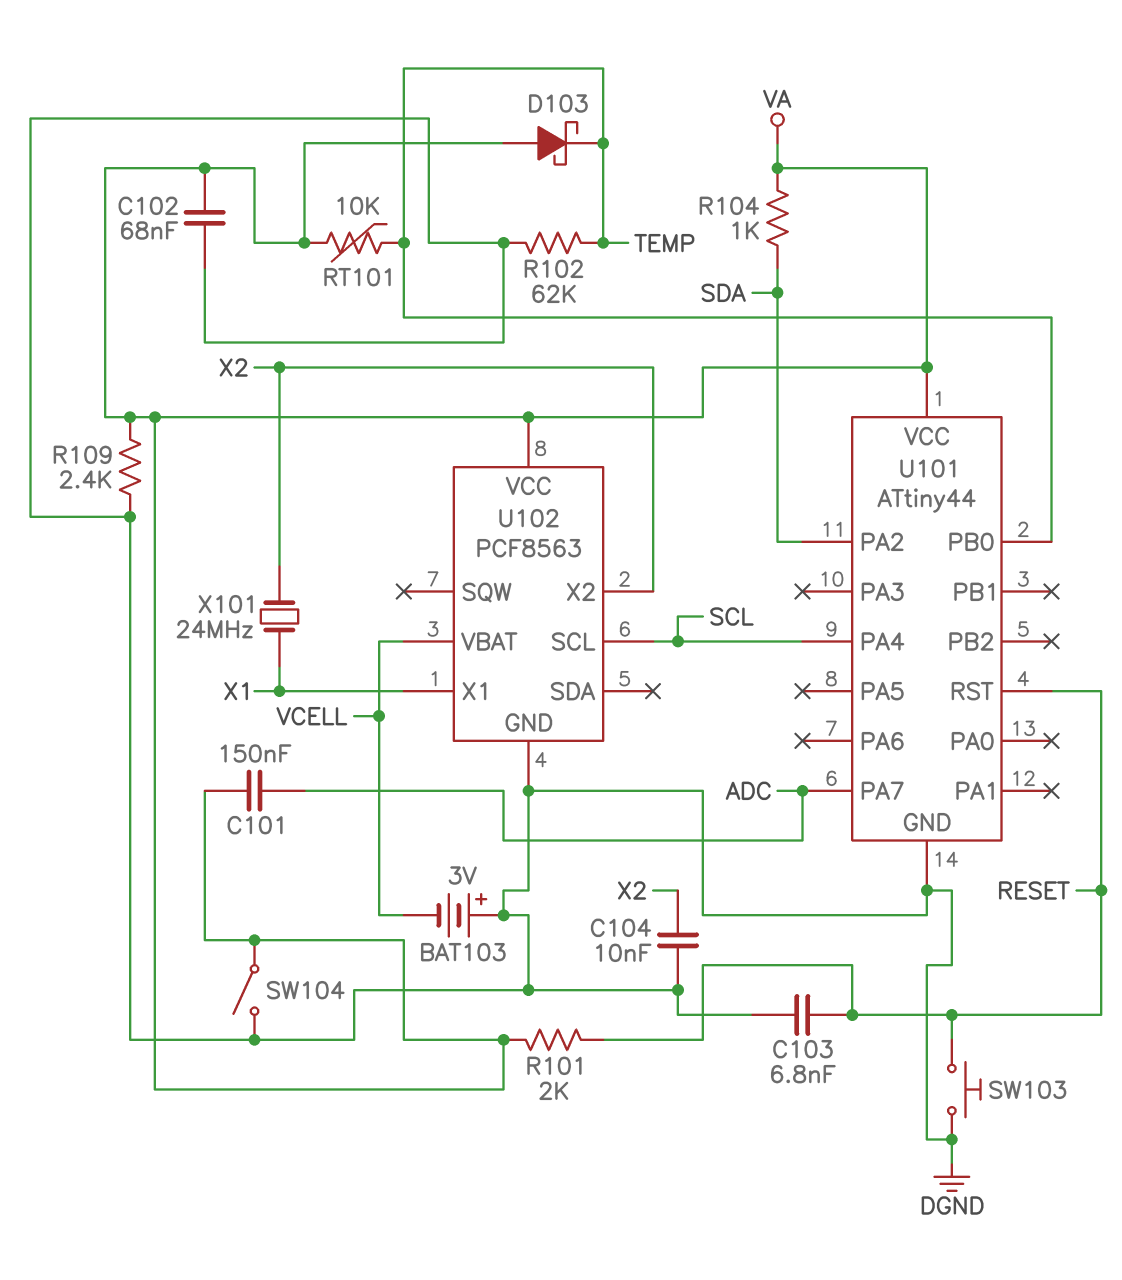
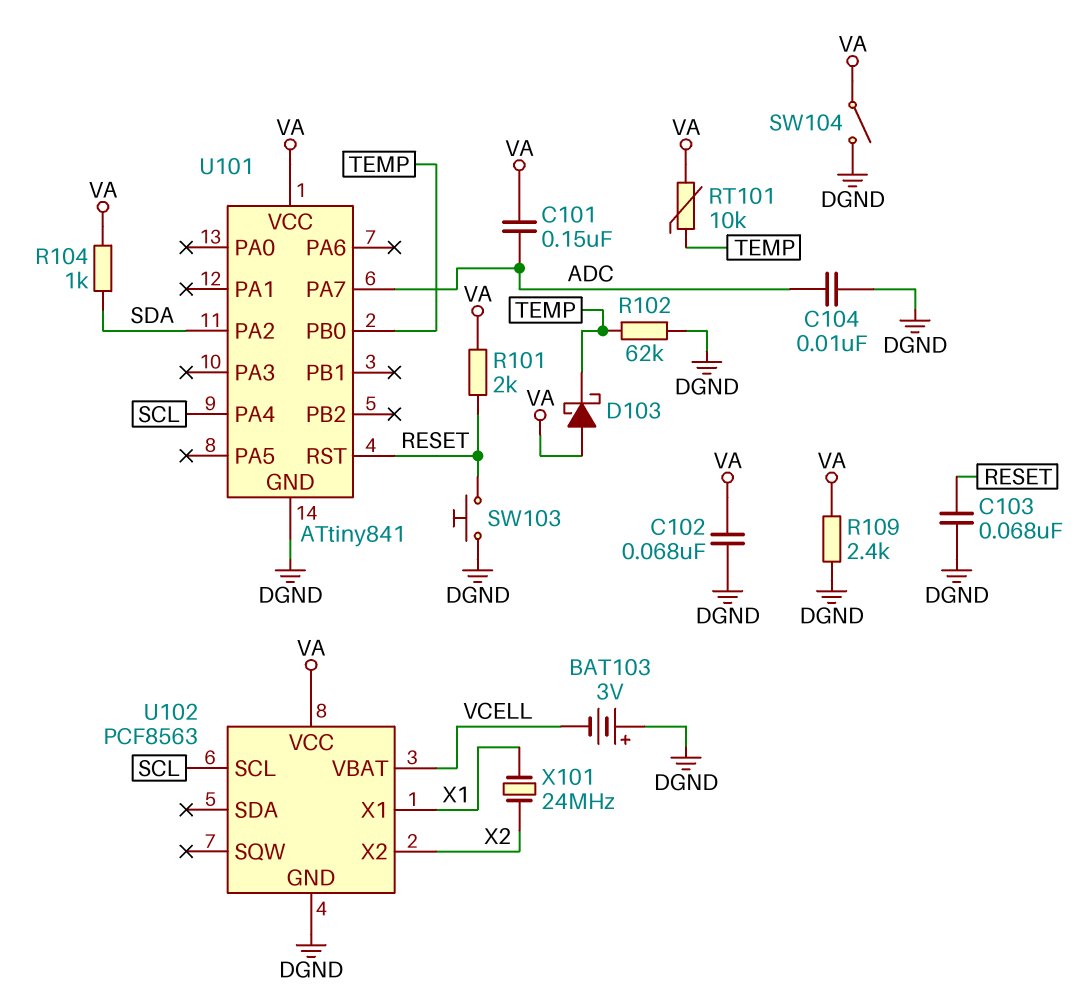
C103: 6.8nF (DGND, RESET) -> 68nF (DGND, RESET)
C104: 10nF (DGND, X2) -> 10nF (ADC, DGND)
U101: ATtiny44 -> ATtiny841

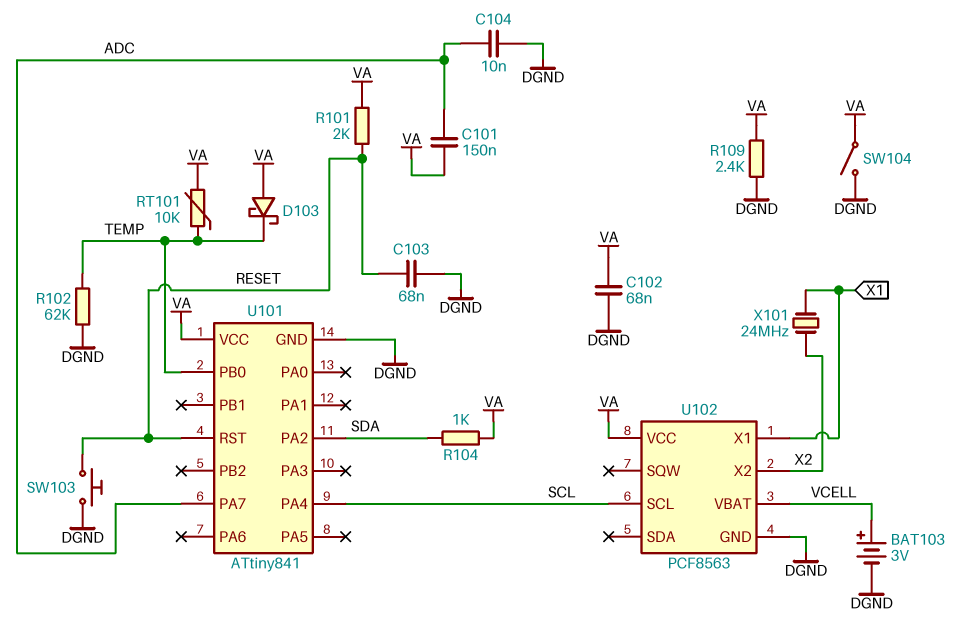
BAT103: 3V (plus DGND, minus VCELL) -> 3V (plus VCELL, minus DGND)

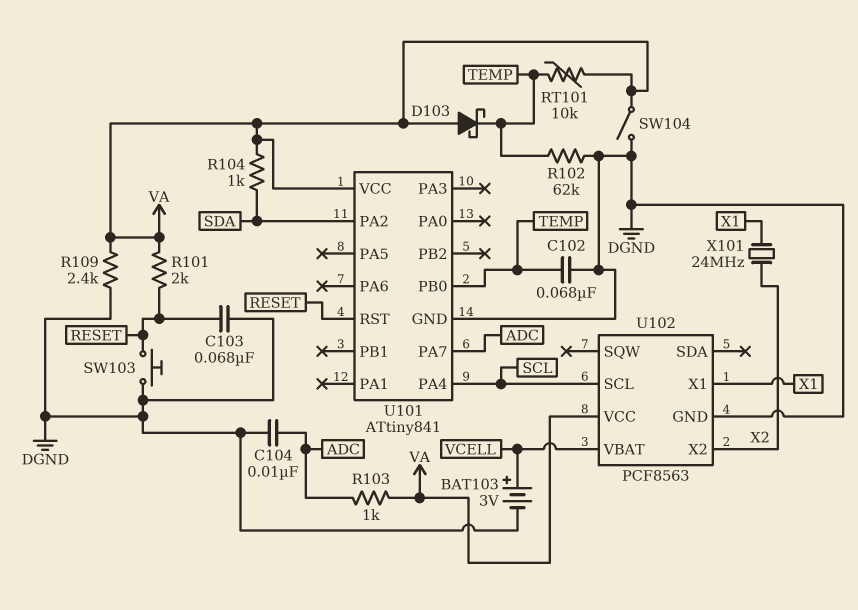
C101: 150nF (ADC, VA) -> none
C102: 68nF (DGND, VA) -> 68nF (DGND, TEMP)
R103: none -> 1k (ADC, VA)

